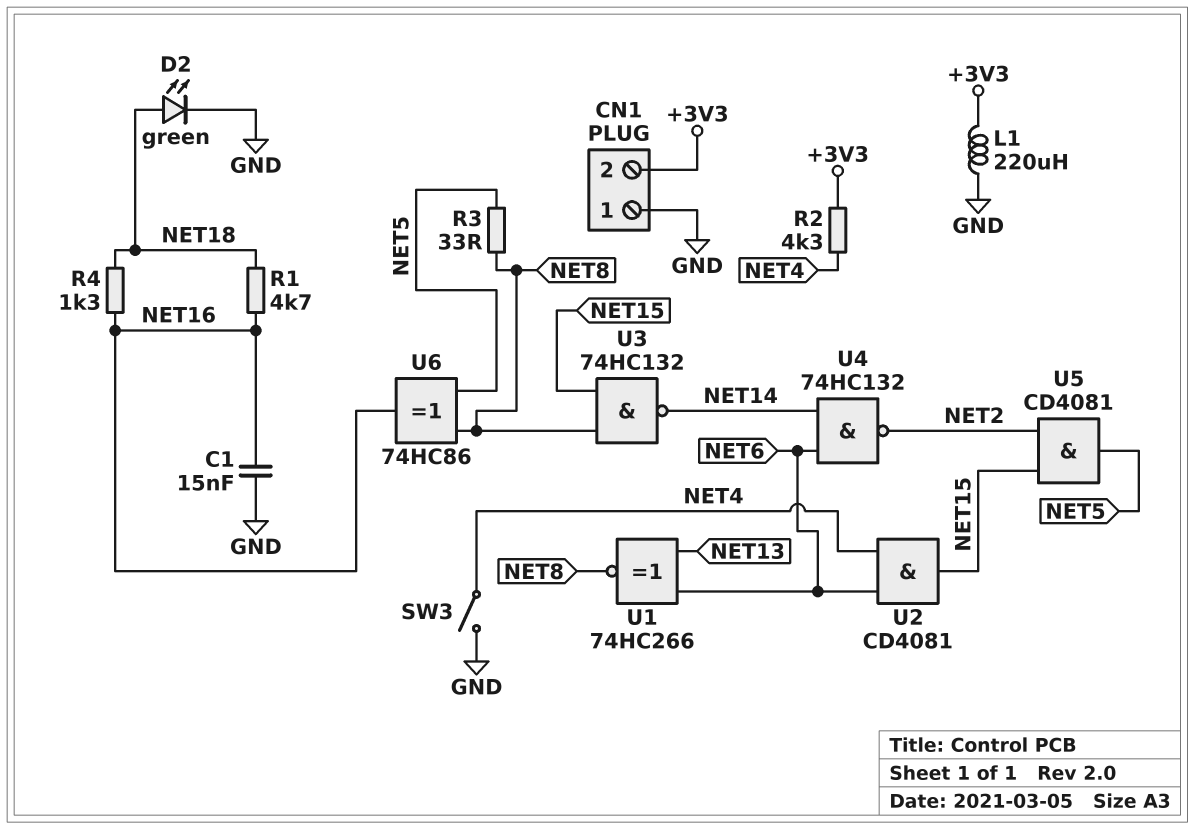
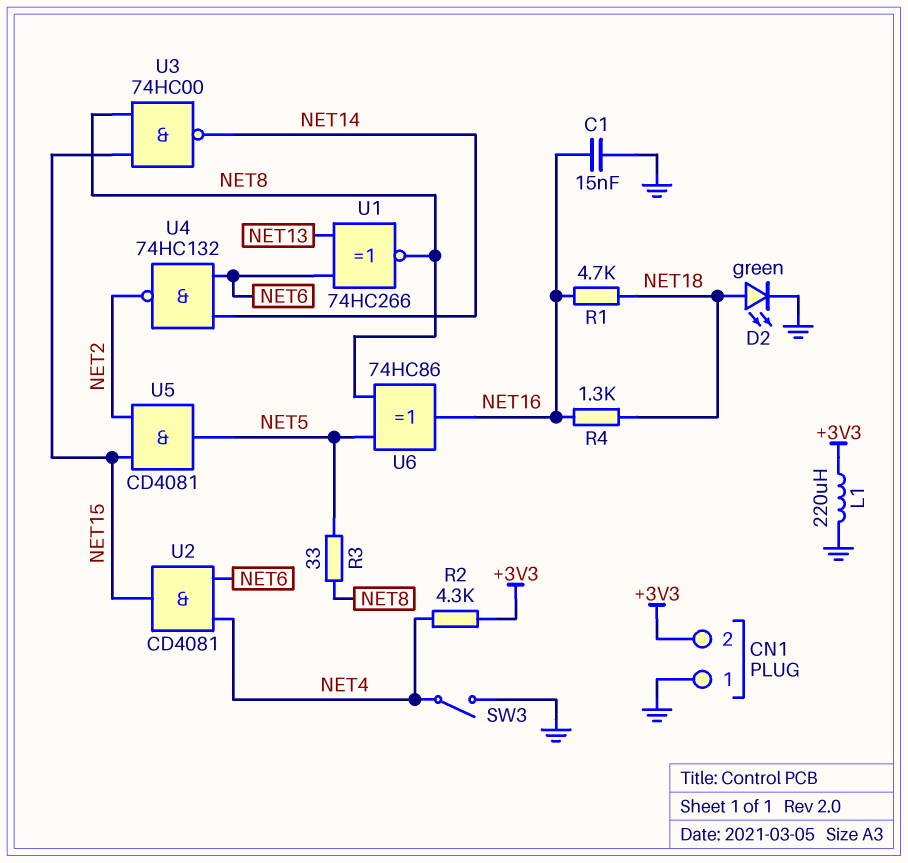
U3: NAND 74HC132 (in NET8, in NET15, out NET14) -> NAND 74HC00 (in NET8, in NET15, out NET14)

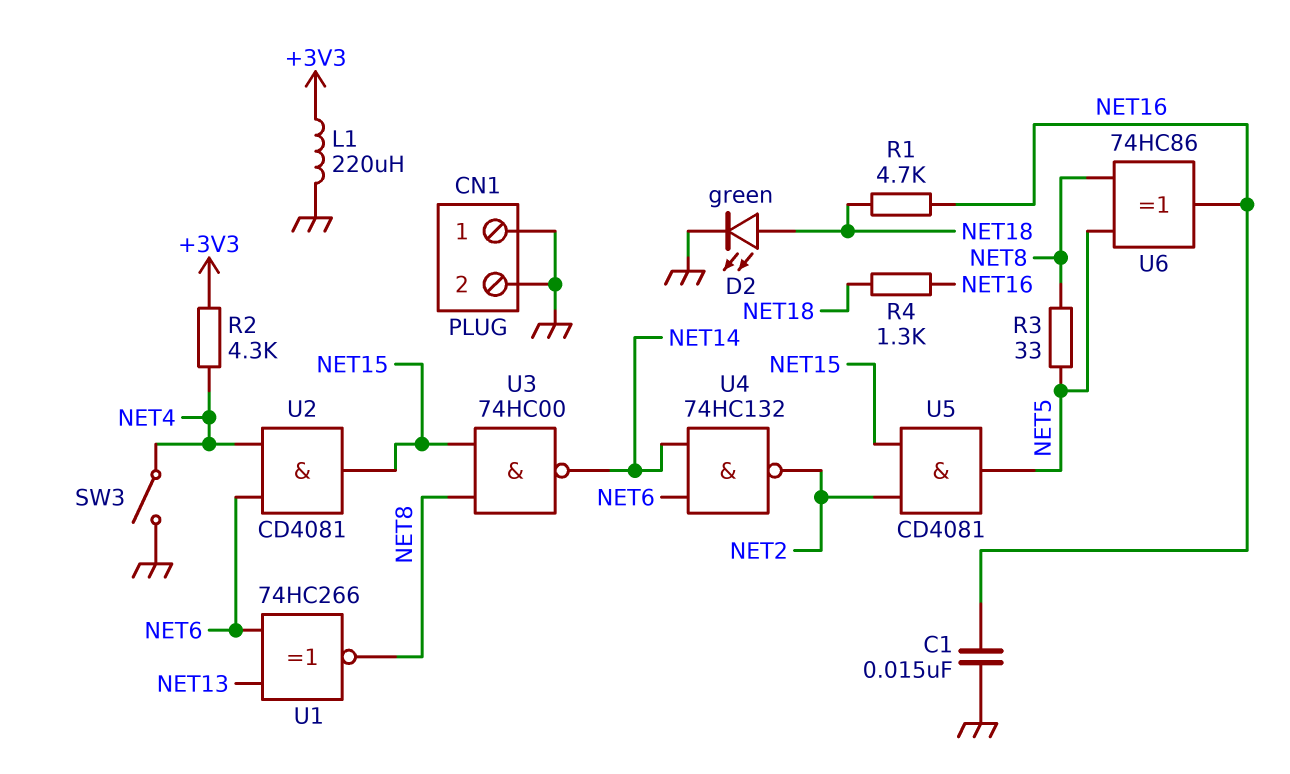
CN1 pin 2: +3V3 -> GND

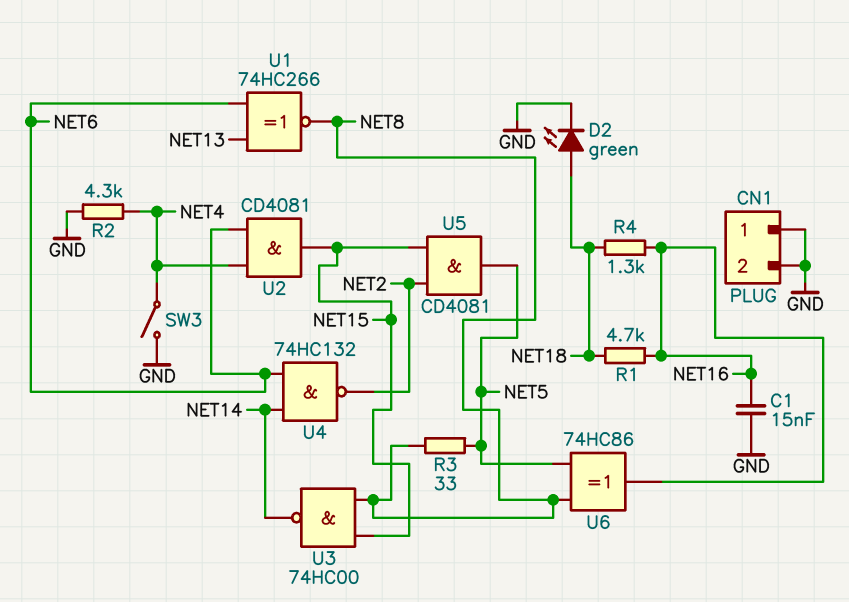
L1: 220uH (+3V3, GND) -> none
R2: 4.3k (+3V3, NET4) -> 4.3k (GND, NET4)

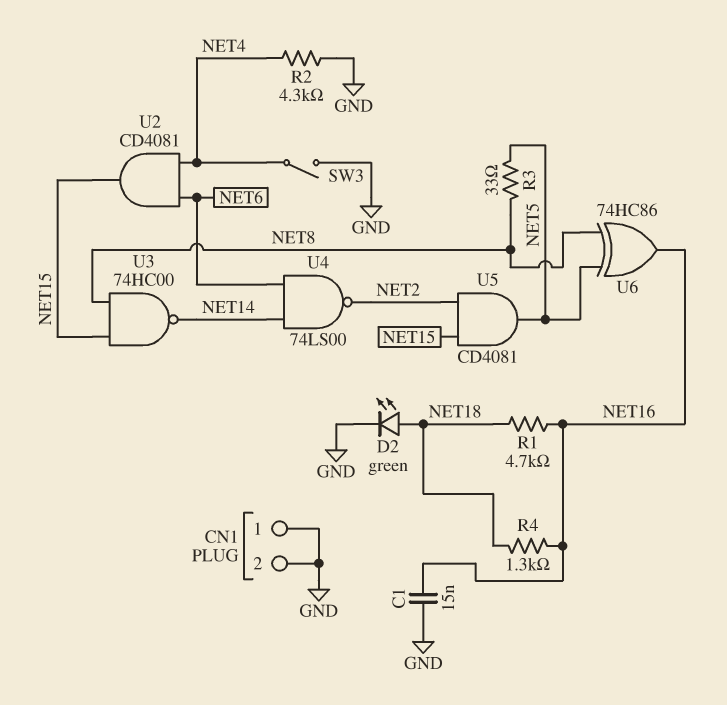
U1: XNOR 74HC266 (in NET6, in NET13, out NET8) -> none
U4: NAND 74HC132 (in NET6, in NET14, out NET2) -> NAND 74LS00 (in NET6, in NET14, out NET2)

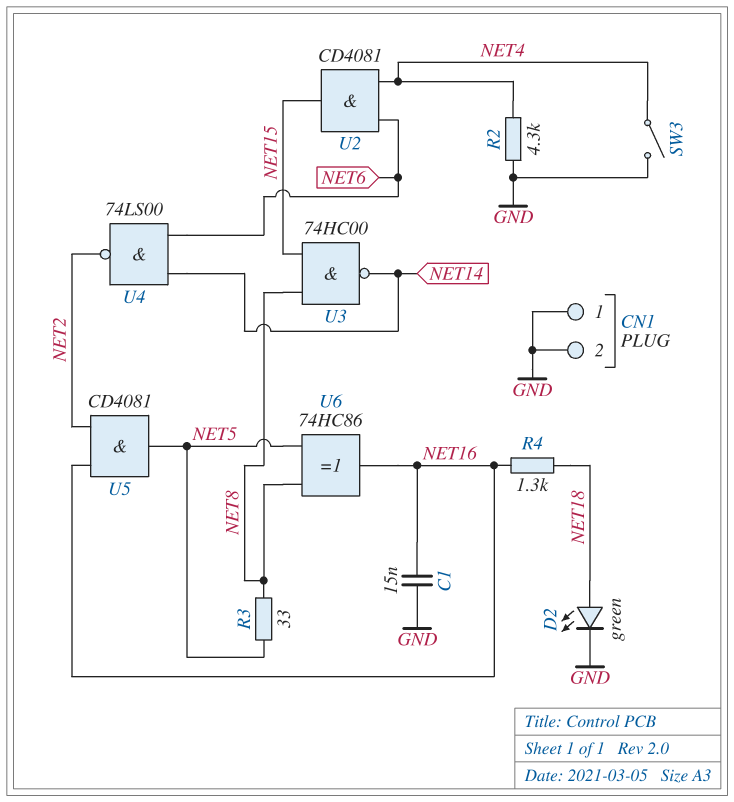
R1: 4.7k (NET16, NET18) -> none
U5: AND CD4081 (in NET2, in NET15, out NET5) -> AND CD4081 (in NET2, in NET16, out NET5)

